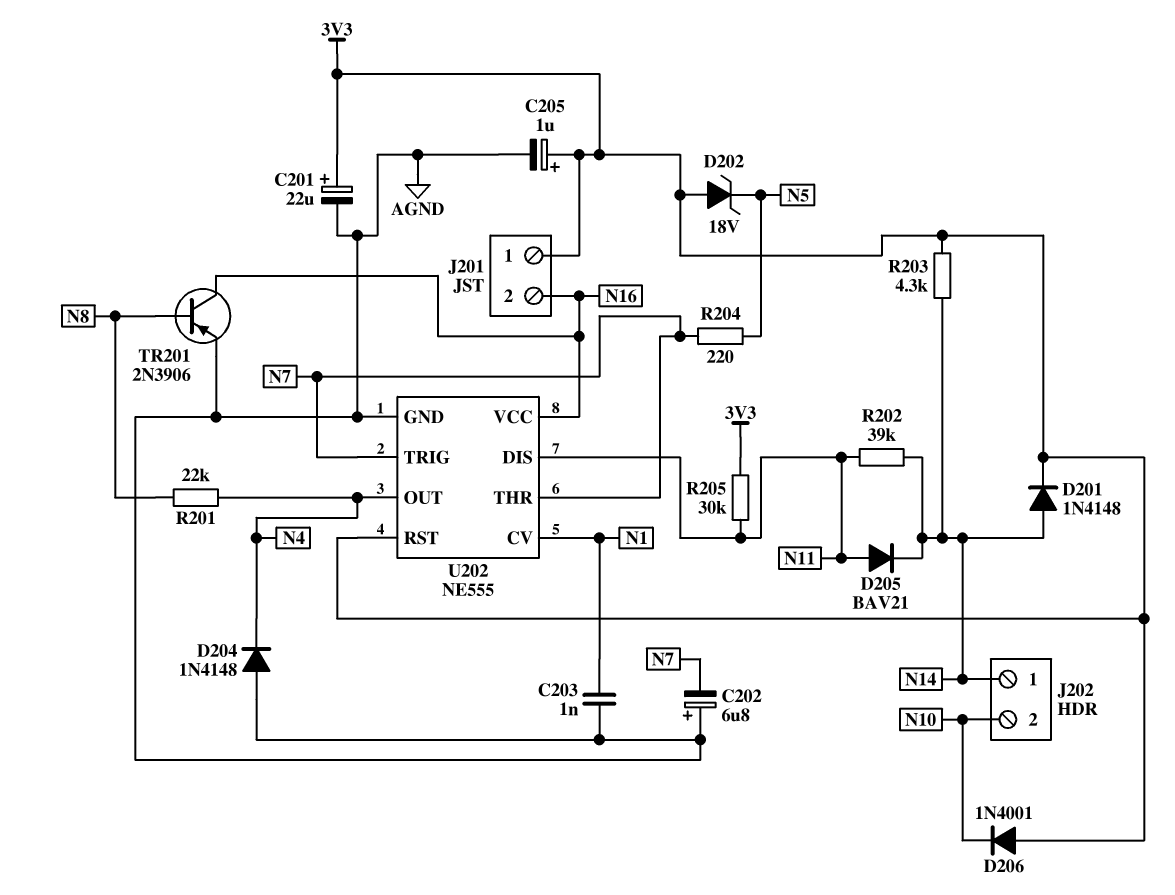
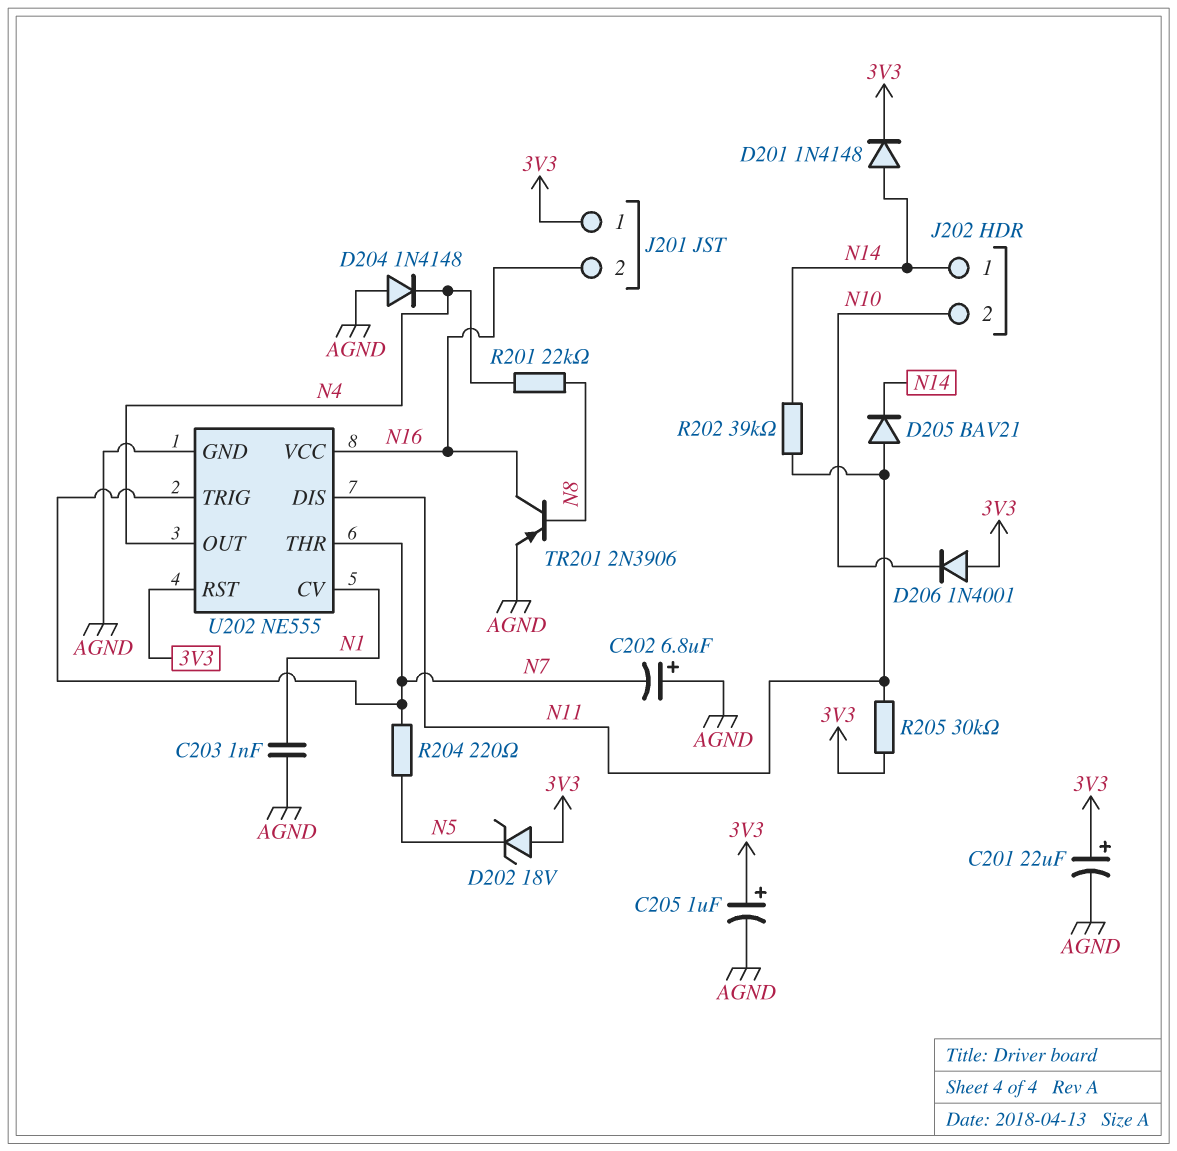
R203: 4.3k (3V3, N14) -> none

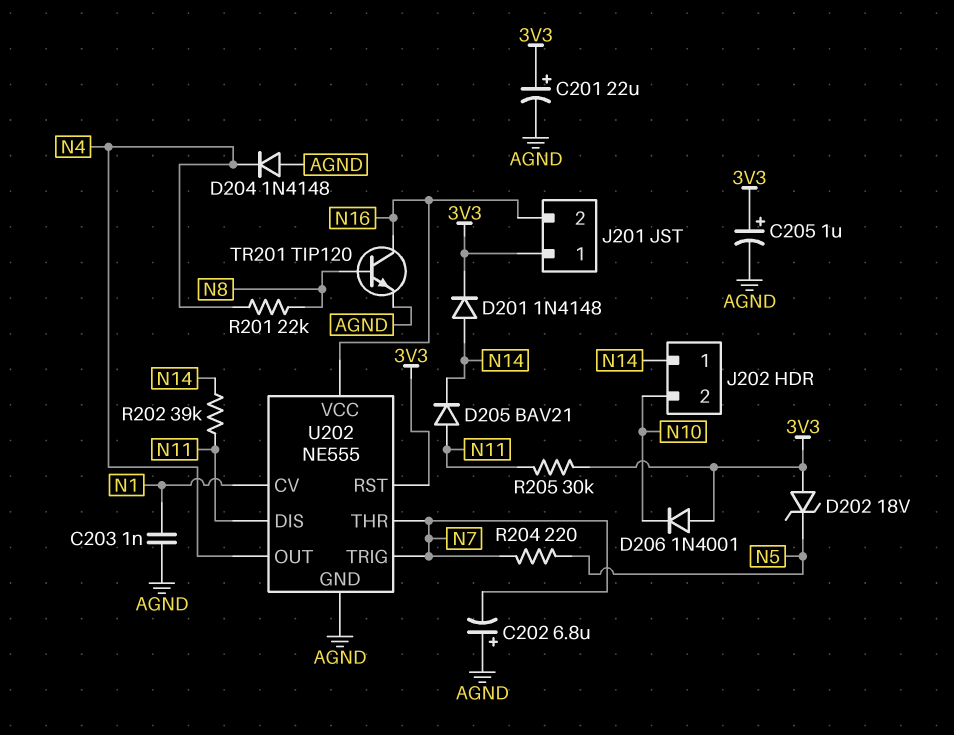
TR201: PNP 2N3906 (B N8, C N16, E AGND) -> NPN TIP120 (B N8, C N16, E AGND)

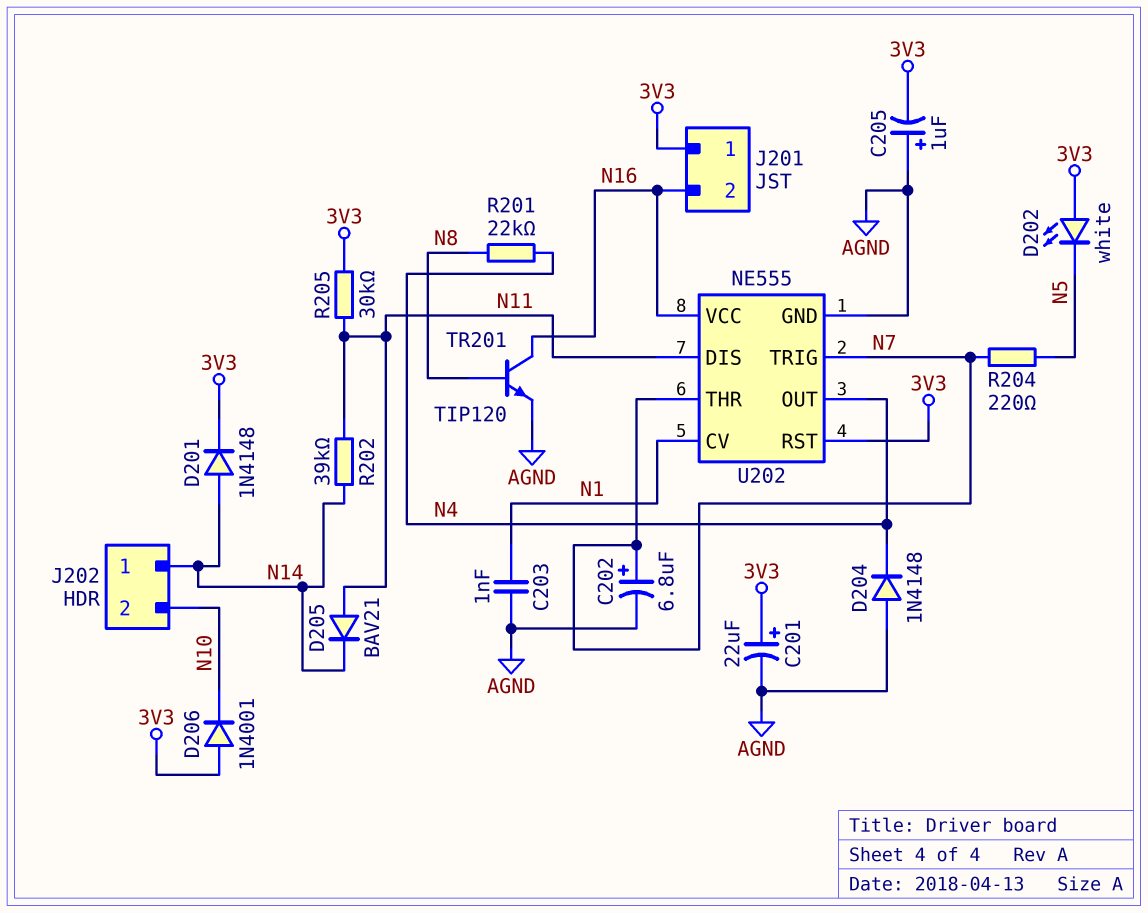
C202: 6.8uF (plus AGND, minus N7) -> 6.8uF (plus N7, minus AGND)
C205: 1uF (plus 3V3, minus AGND) -> 1uF (plus AGND, minus 3V3)
D202: zener 18V (A 3V3, K N5) -> LED white (A 3V3, K N5)

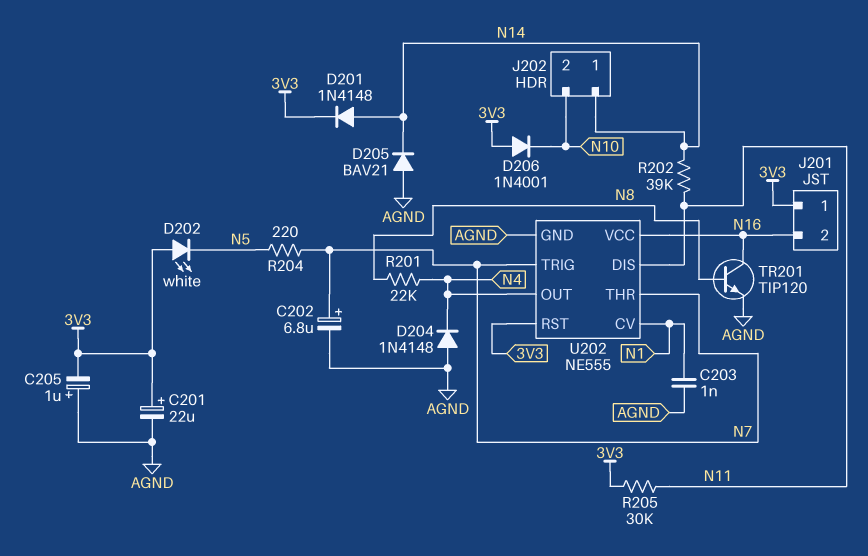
D205: diode BAV21 (A N11, K N14) -> diode BAV21 (A AGND, K N14)

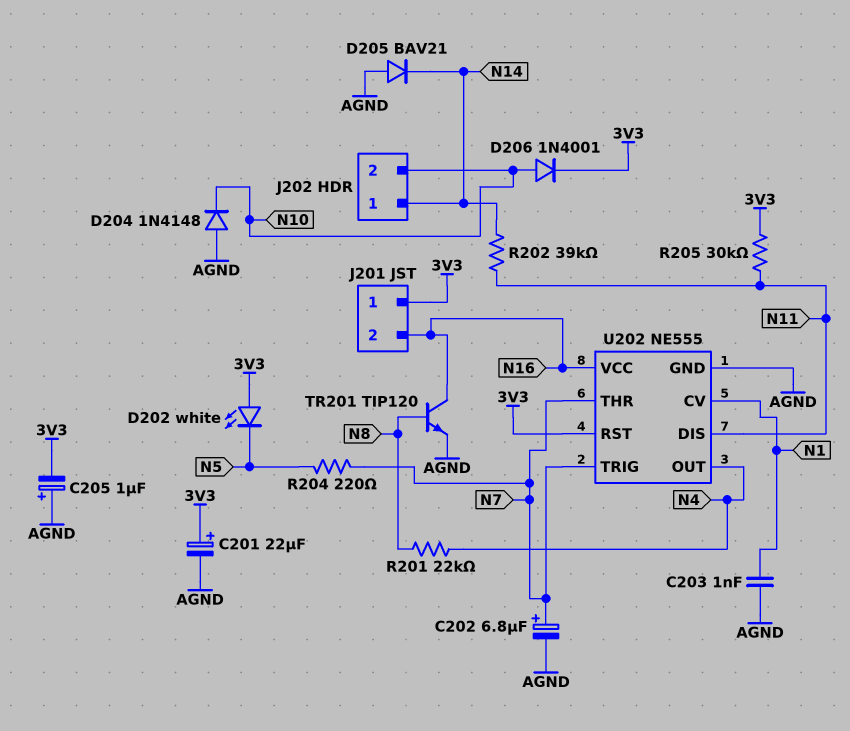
D201: diode 1N4148 (A N14, K 3V3) -> none
D204: diode 1N4148 (A AGND, K N4) -> diode 1N4148 (A AGND, K N10)
D206: diode 1N4001 (A 3V3, K N10) -> diode 1N4001 (A N10, K 3V3)

